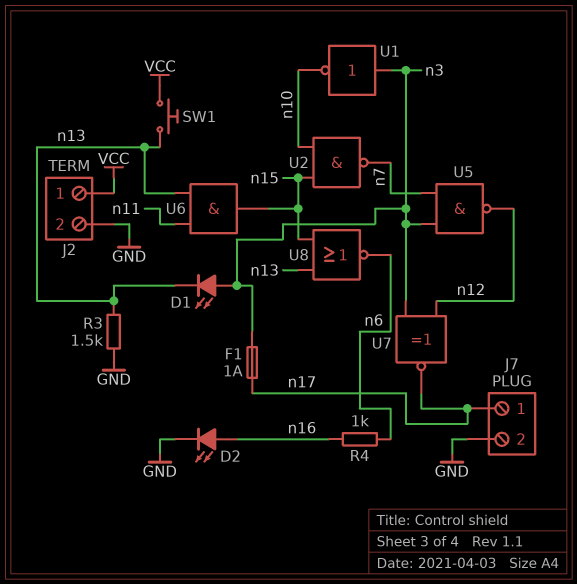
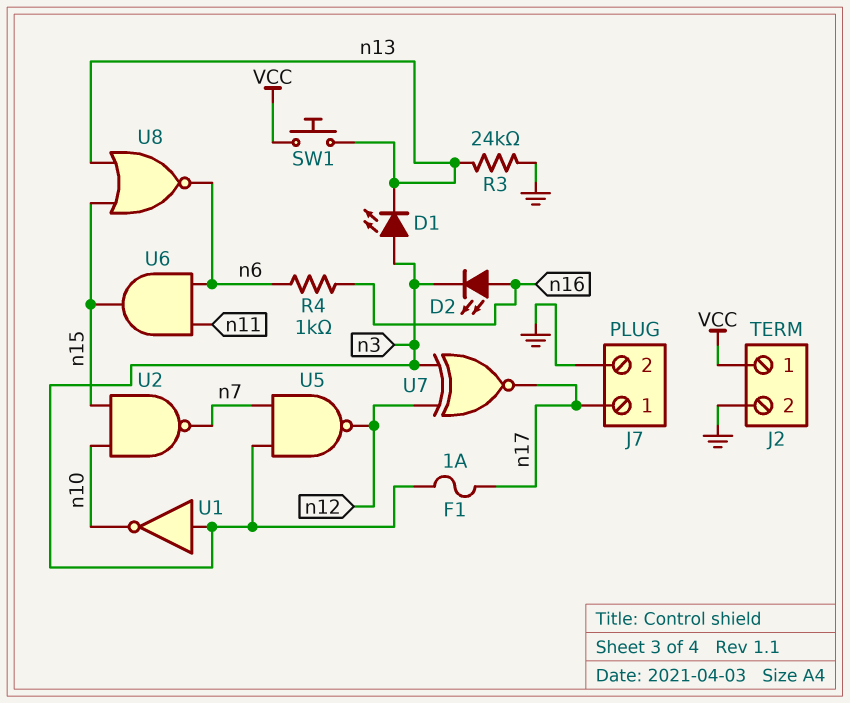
D2: LED (A n16, K GND) -> LED (A n16, K n3)
R3: 1.5k (GND, n13) -> 24k (GND, n13)
U6: AND (in n11, in n13, out n15) -> AND (in n6, in n11, out n15)

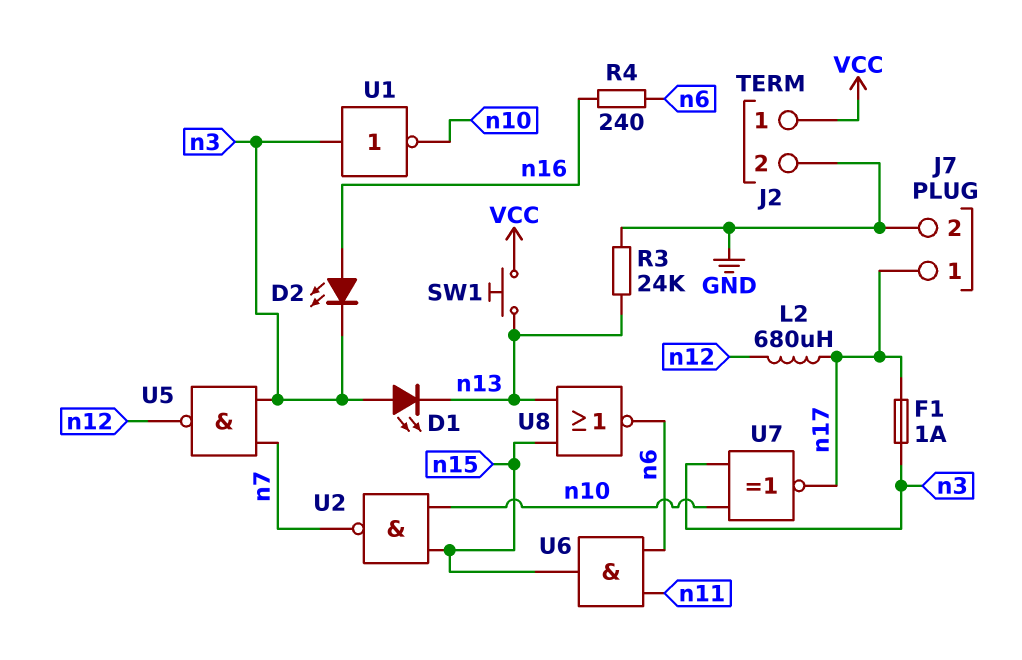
L2: none -> 680uH (n12, n17)
R4: 1k (n6, n16) -> 240 (n6, n16)
U7: XNOR (in n3, in n12, out n17) -> XNOR (in n3, in n10, out n17)

